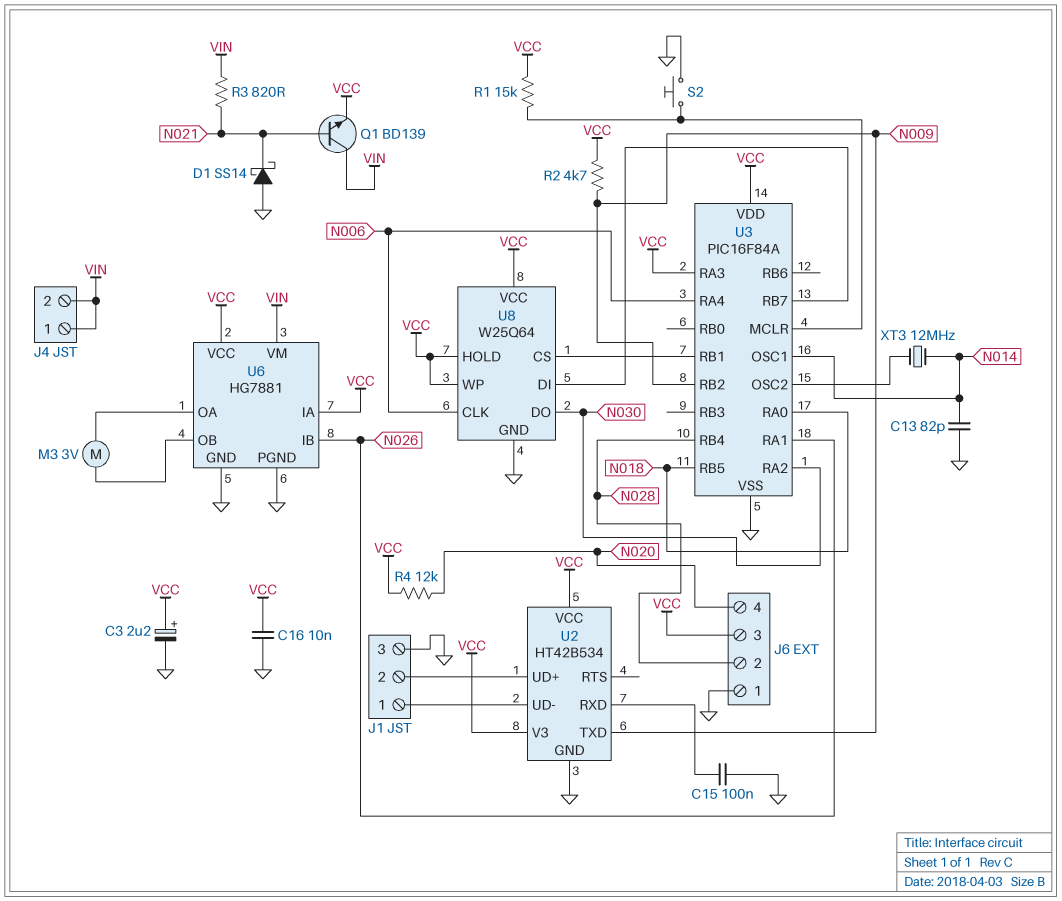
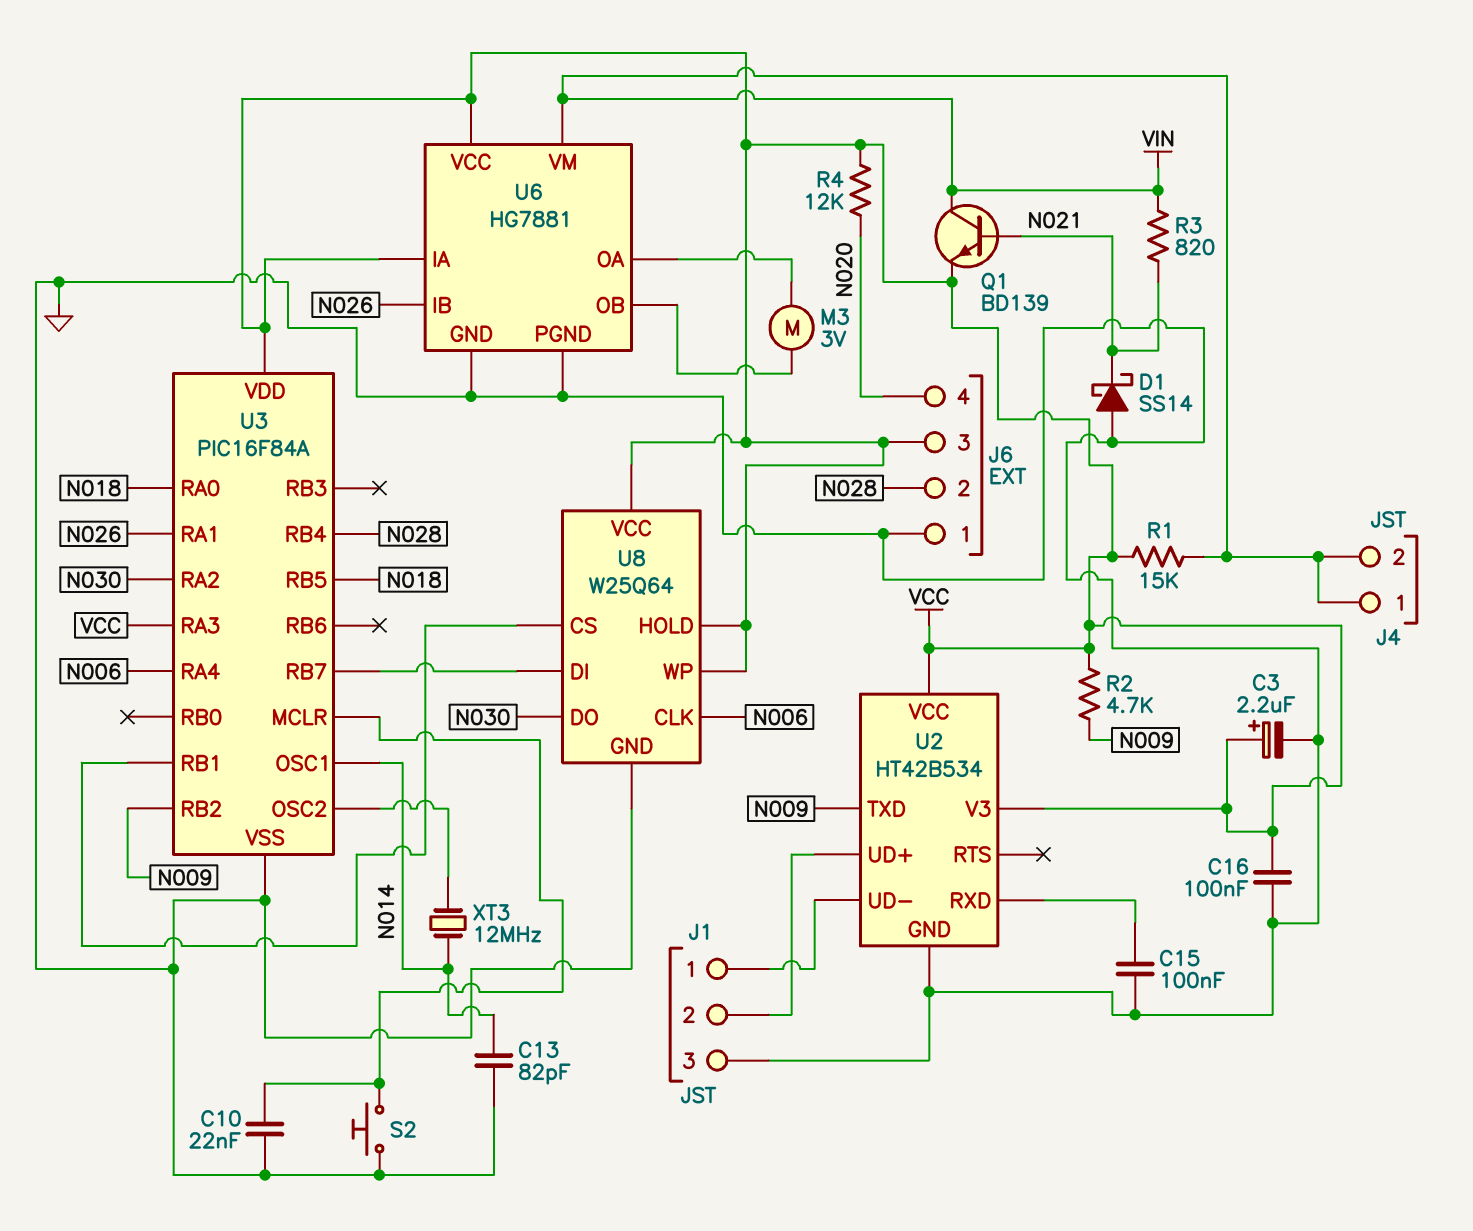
C10: none -> 22nF (GND, U3/MCLR)
C16: 10nF (GND, VCC) -> 100nF (GND, VCC)
R1: 15k (U3/MCLR, VCC) -> 15k (VCC, VIN)

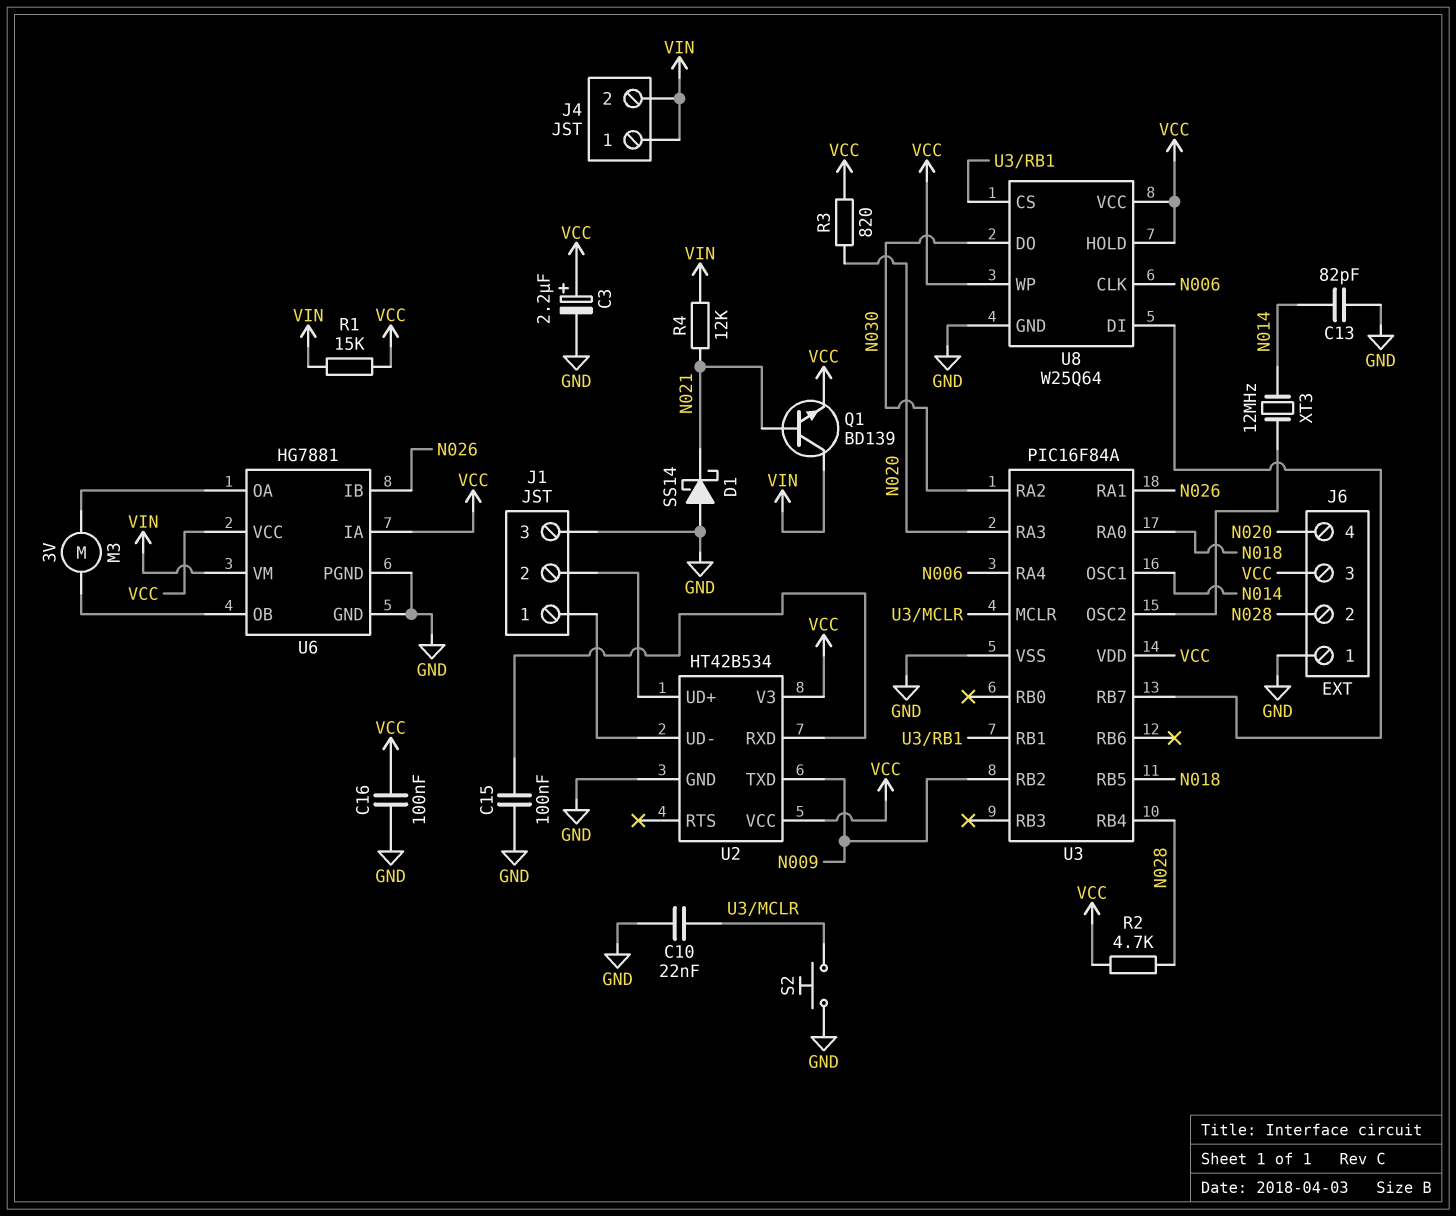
R2: 4.7k (N009, VCC) -> 4.7k (N028, VCC)
R3: 820 (N021, VIN) -> 820 (N020, VCC)
R4: 12k (N020, VCC) -> 12k (N021, VIN)
U3 pin RA3: VCC -> N020

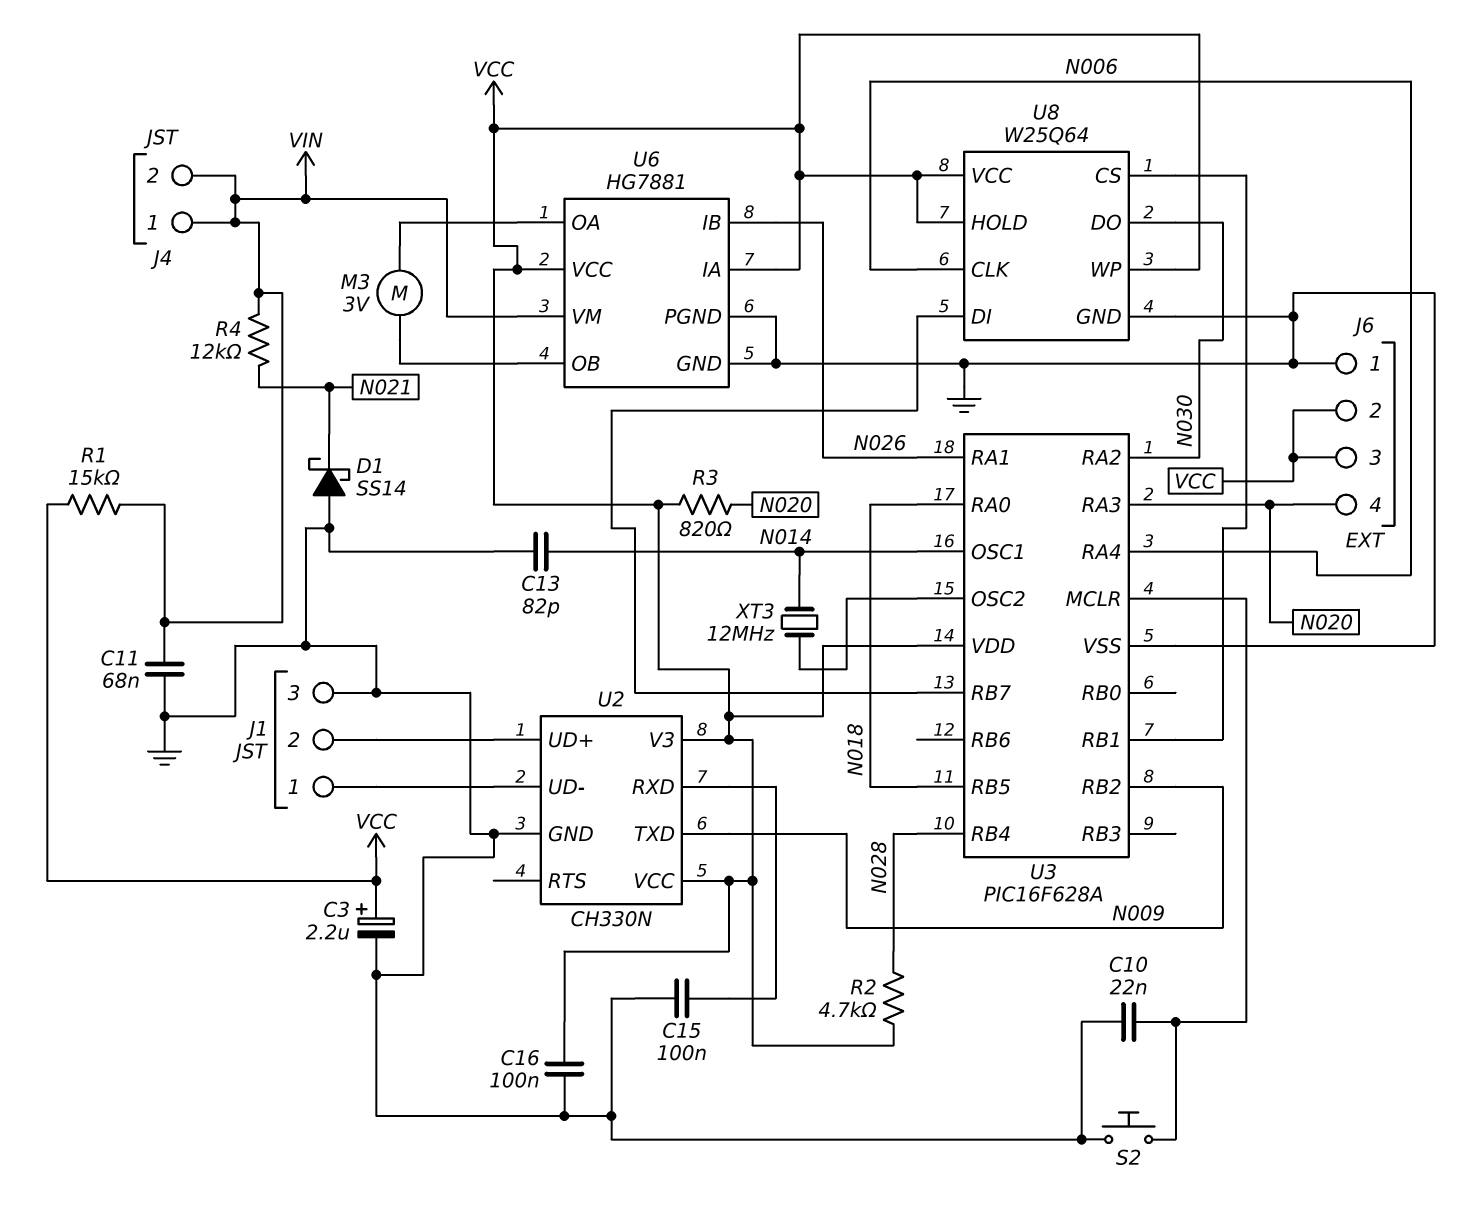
C11: none -> 68nF (GND, VIN)
J6 pin 2: N028 -> VCC
Q1: NPN BD139 (B N021, C VIN, E VCC) -> none
U2: HT42B534 -> CH330N
U3: PIC16F84A -> PIC16F628A

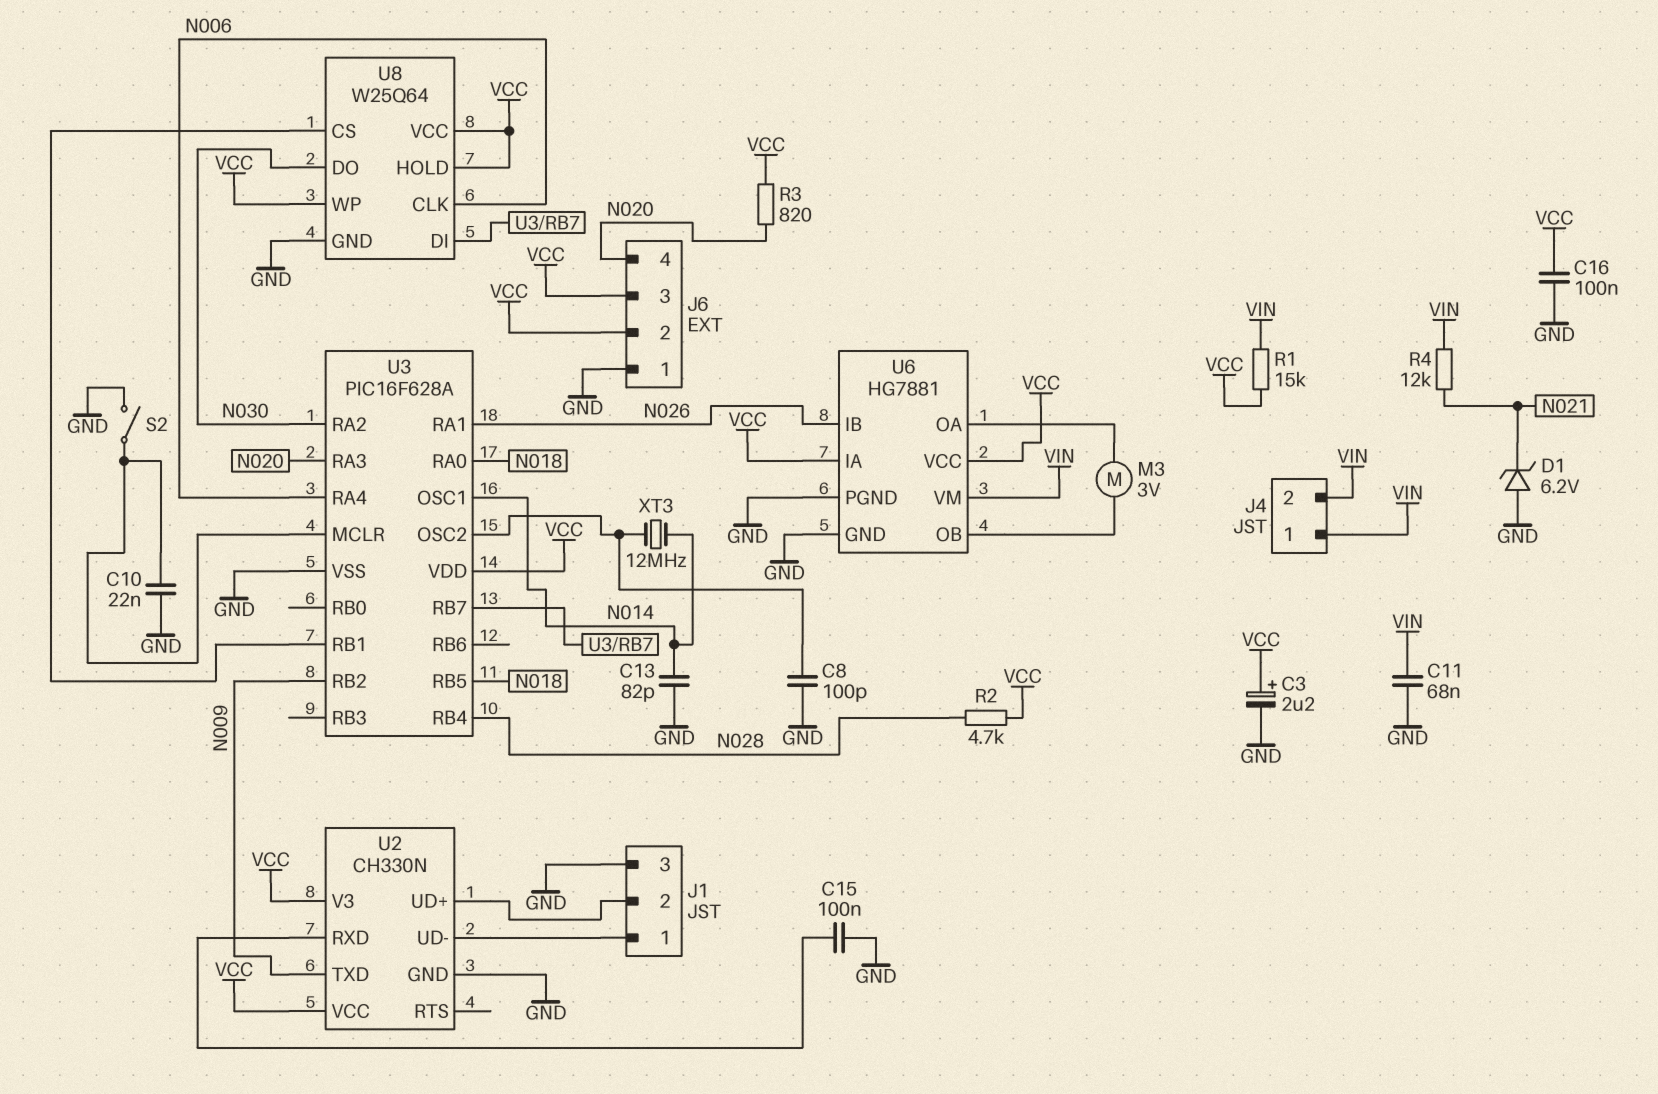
C8: none -> 100pF (GND, U3/OSC2)
D1: schottky SS14 (A GND, K N021) -> zener 6.2V (A GND, K N021)
S2: button (GND, U3/MCLR) -> switch (GND, U3/MCLR)

